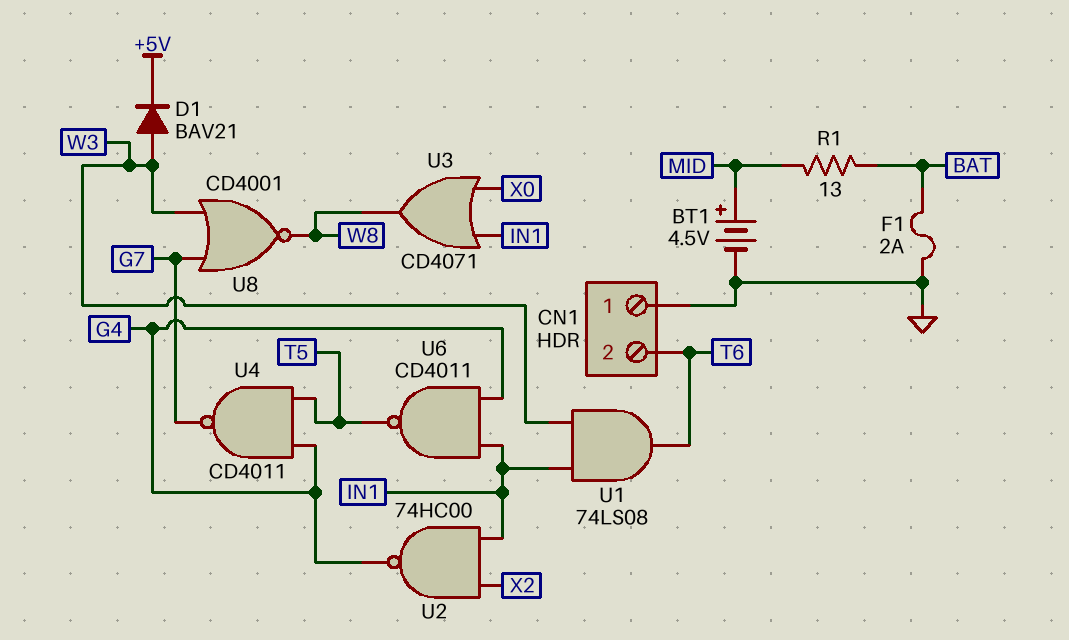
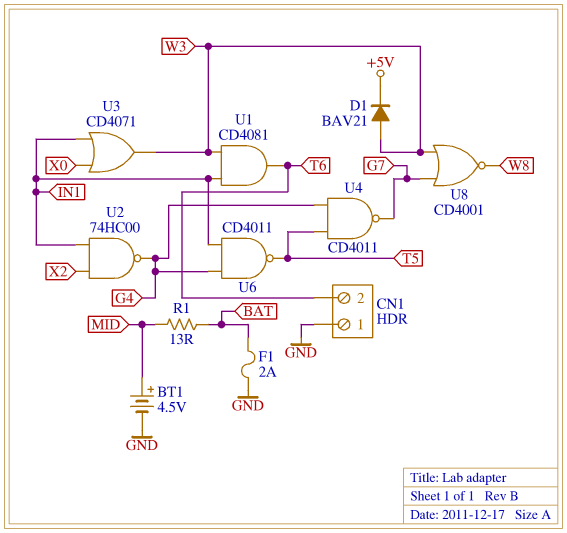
U1: AND 74LS08 (in IN1, in W3, out T6) -> AND CD4081 (in IN1, in W3, out T6)
U3: OR CD4071 (in IN1, in X0, out W8) -> OR CD4071 (in IN1, in X0, out W3)

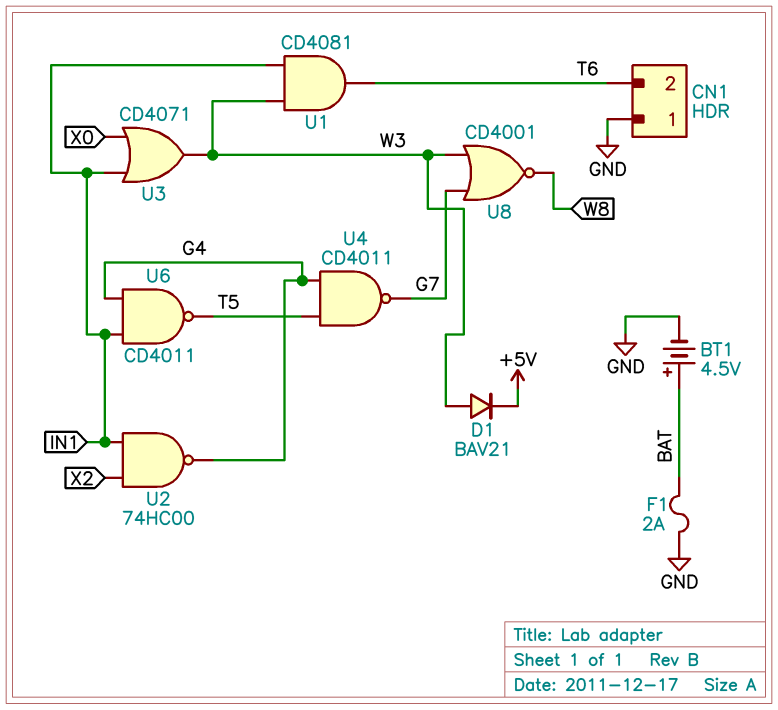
BT1: 4.5V (plus MID, minus GND) -> 4.5V (plus BAT, minus GND)
R1: 13 (BAT, MID) -> none

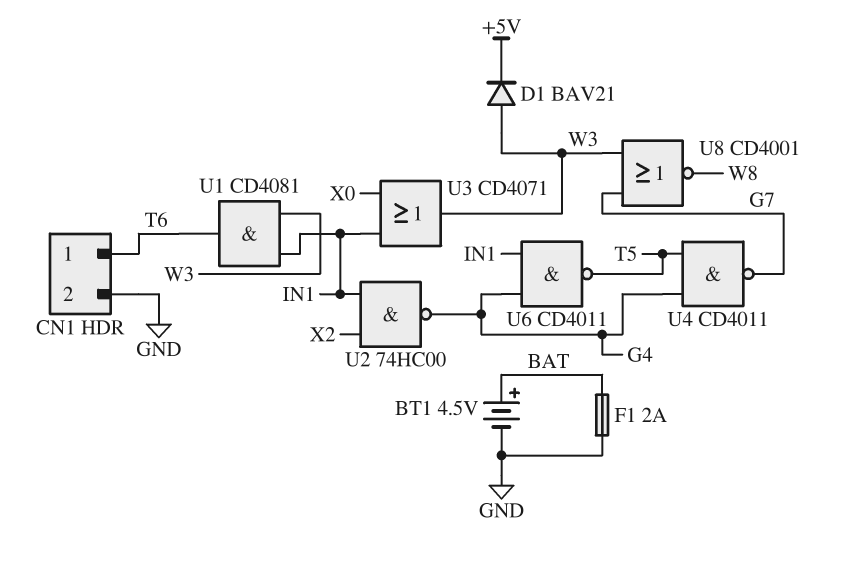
CN1 pin 1: GND -> T6
CN1 pin 2: T6 -> GND

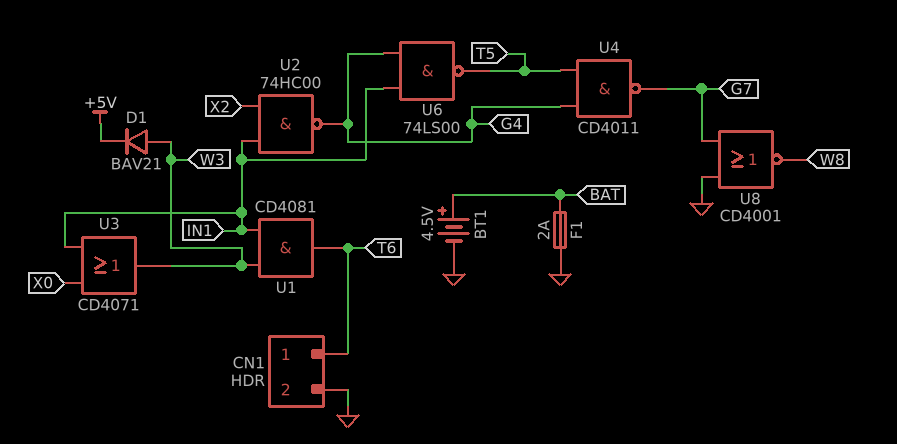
U6: NAND CD4011 (in G4, in IN1, out T5) -> NAND 74LS00 (in G4, in IN1, out T5)
U8: NOR CD4001 (in G7, in W3, out W8) -> NOR CD4001 (in G7, in GND, out W8)

